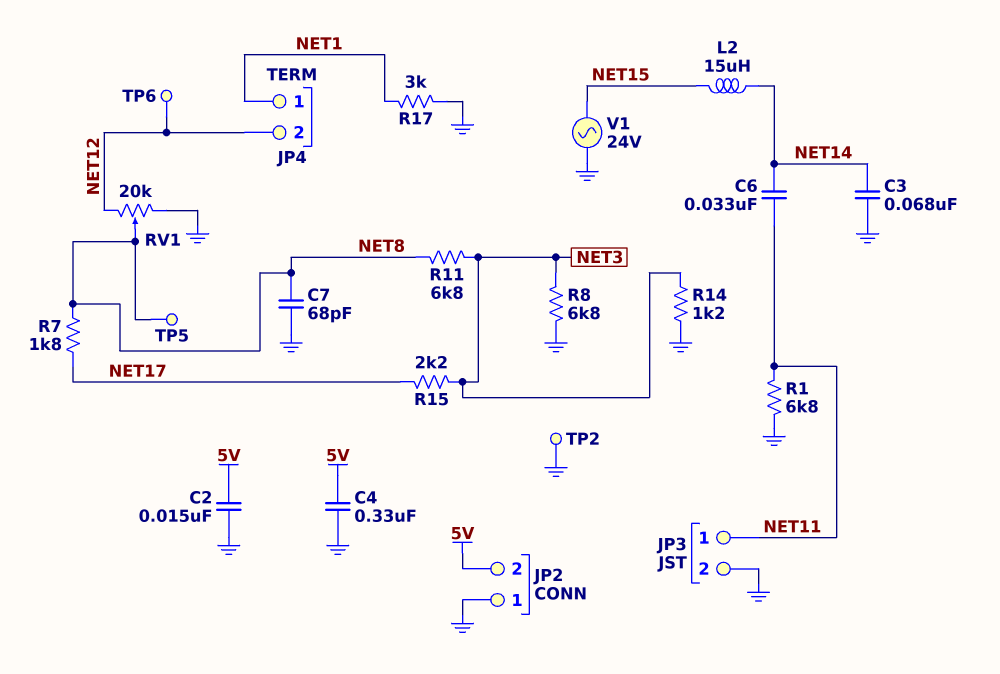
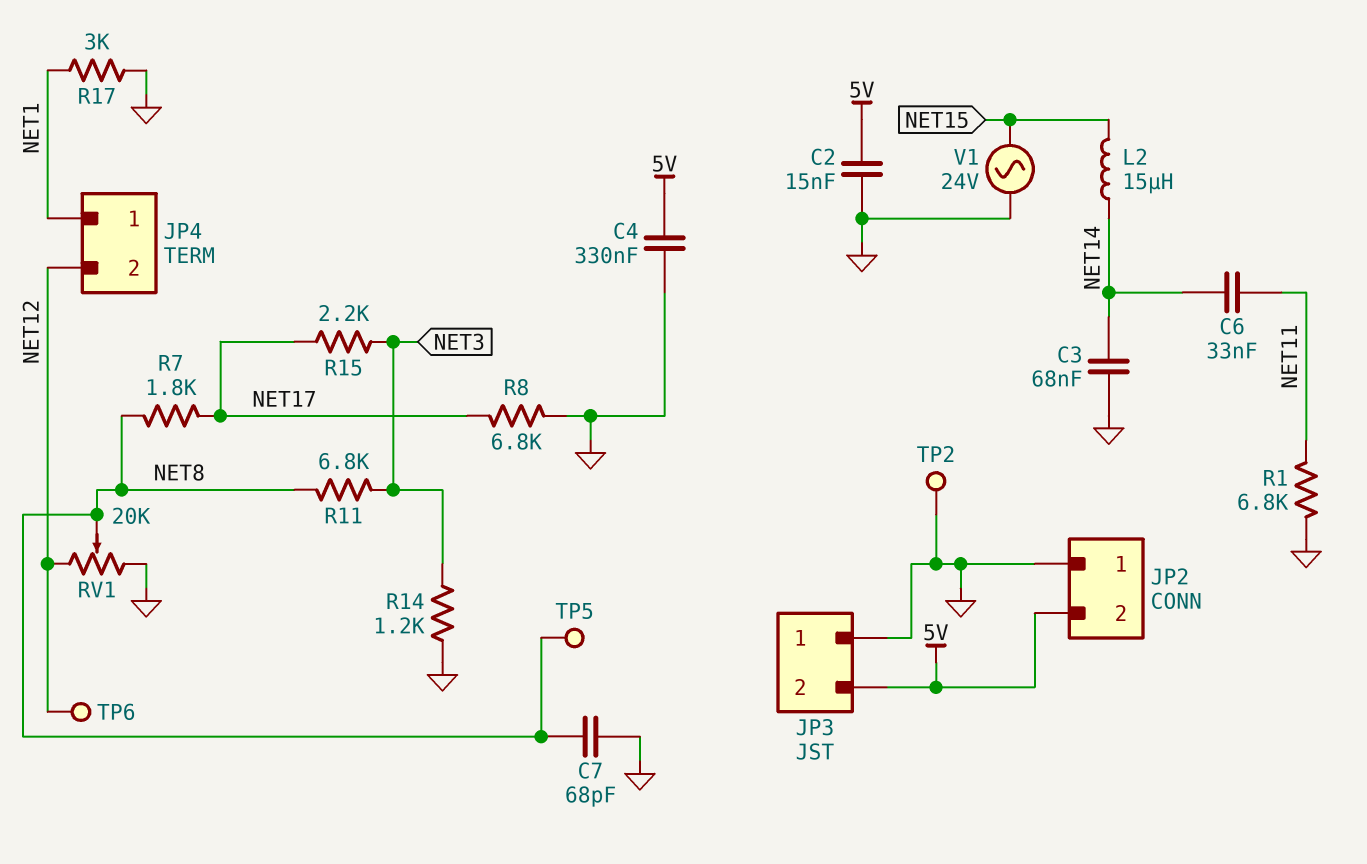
JP3 pin 1: NET11 -> GND
JP3 pin 2: GND -> 5V
R8: 6.8k (GND, NET3) -> 6.8k (GND, NET17)

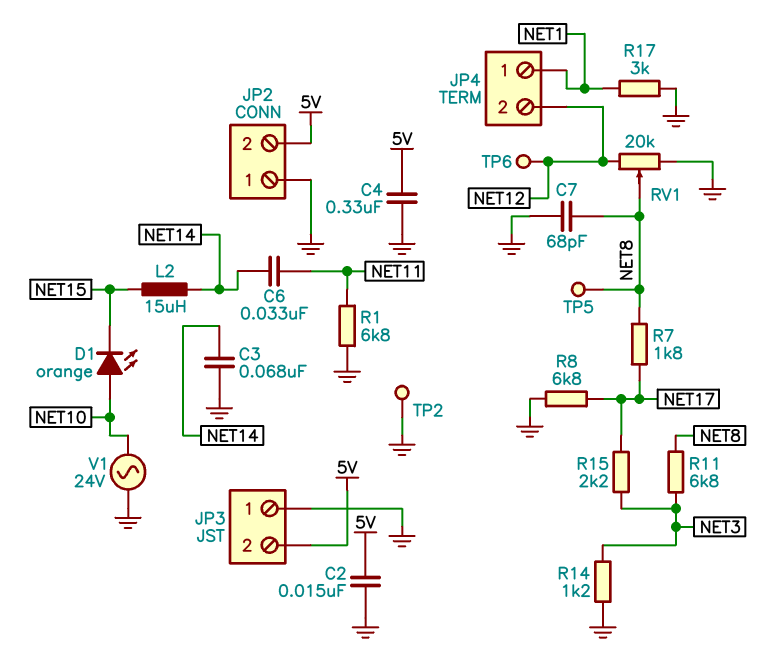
D1: none -> LED orange (A NET10, K NET15)
V1: AC 24V (GND, NET15) -> AC 24V (GND, NET10)

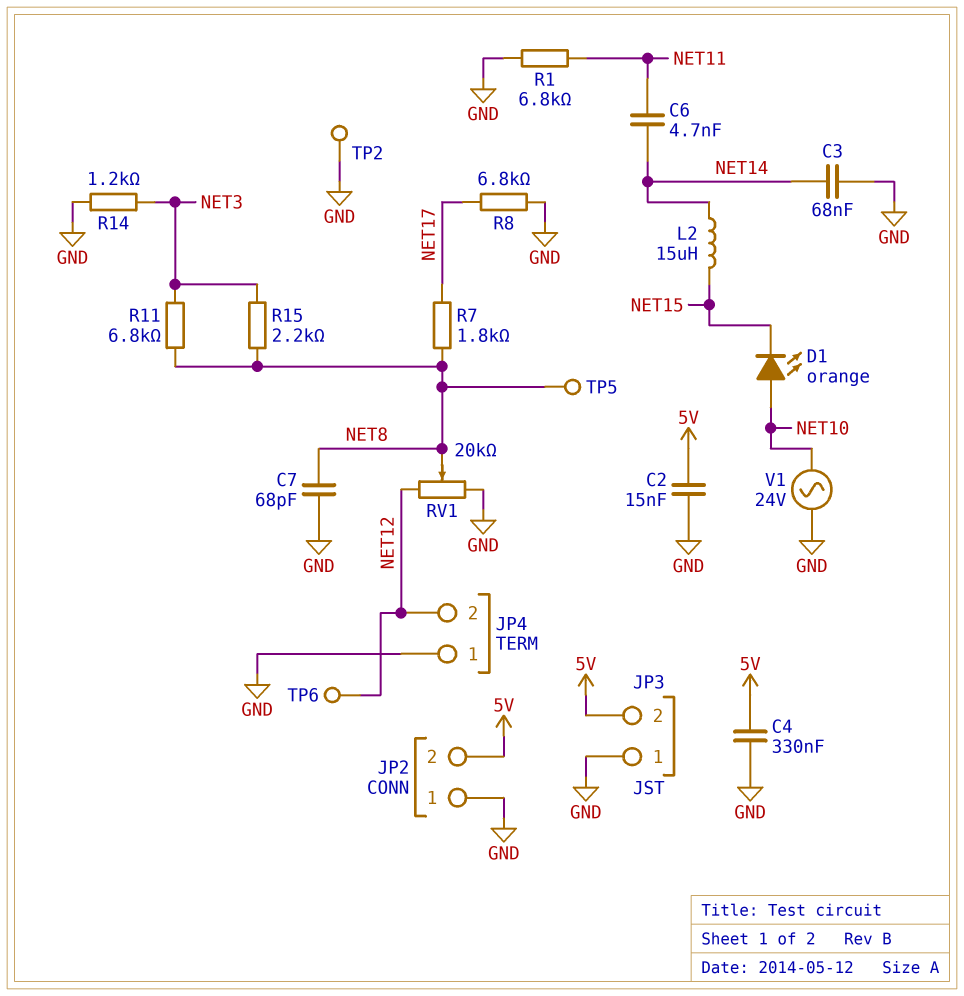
C6: 33nF (NET11, NET14) -> 4.7nF (NET11, NET14)
JP4 pin 1: NET1 -> GND
R15: 2.2k (NET3, NET17) -> 2.2k (NET3, NET8)
R17: 3k (GND, NET1) -> none

